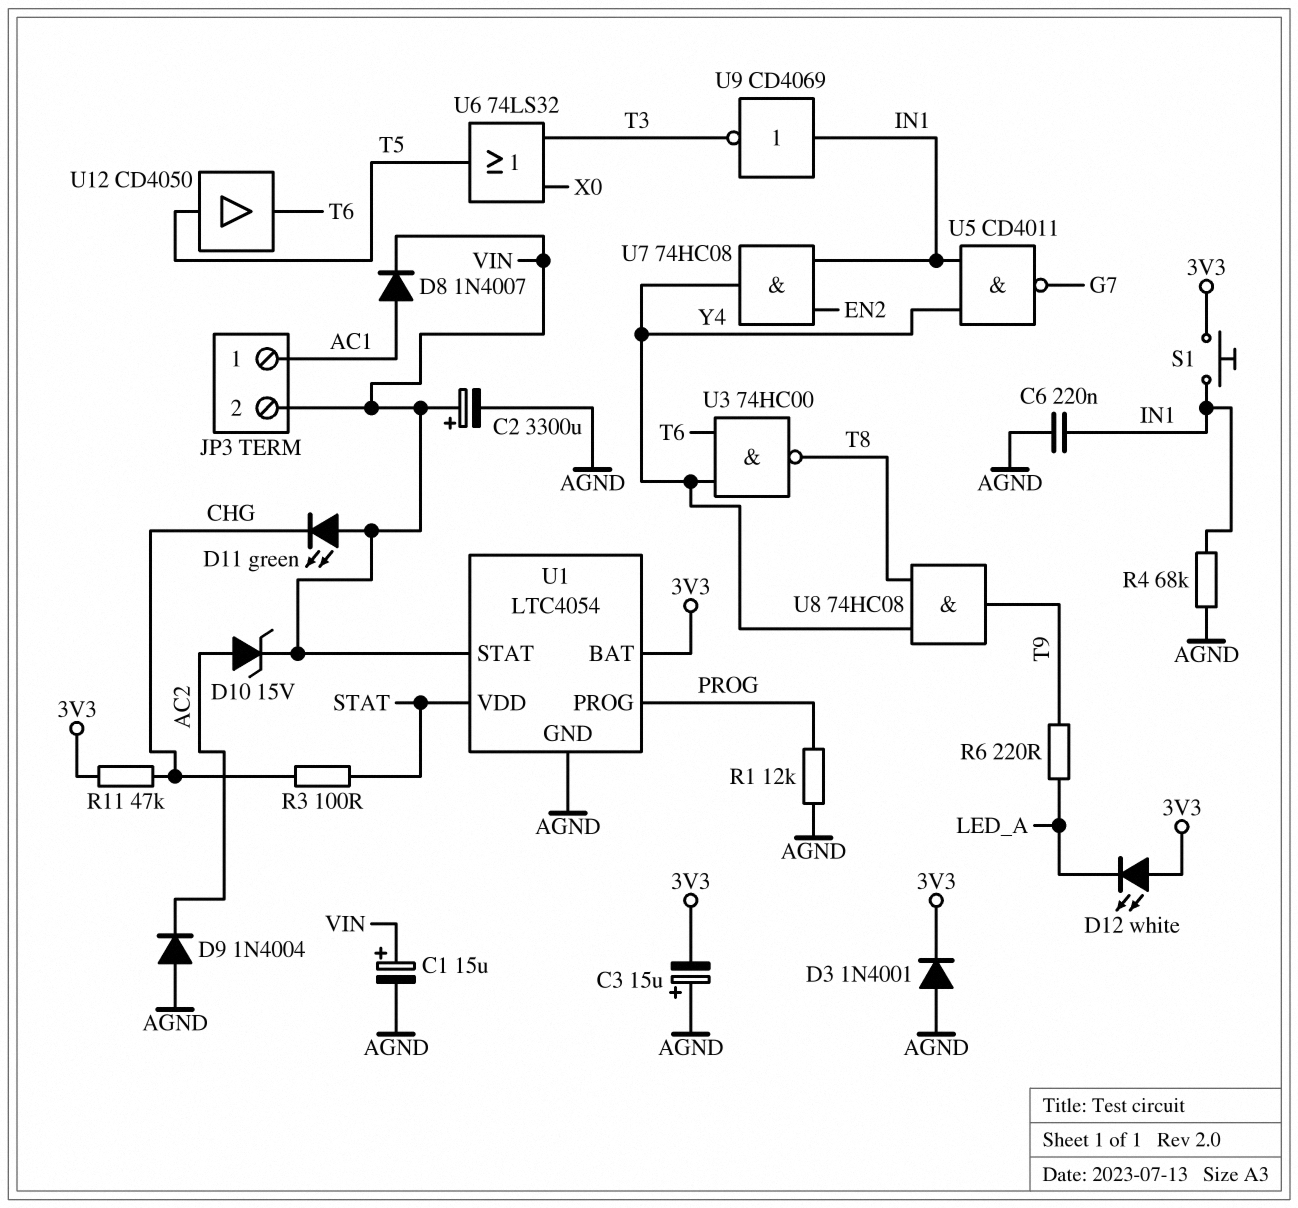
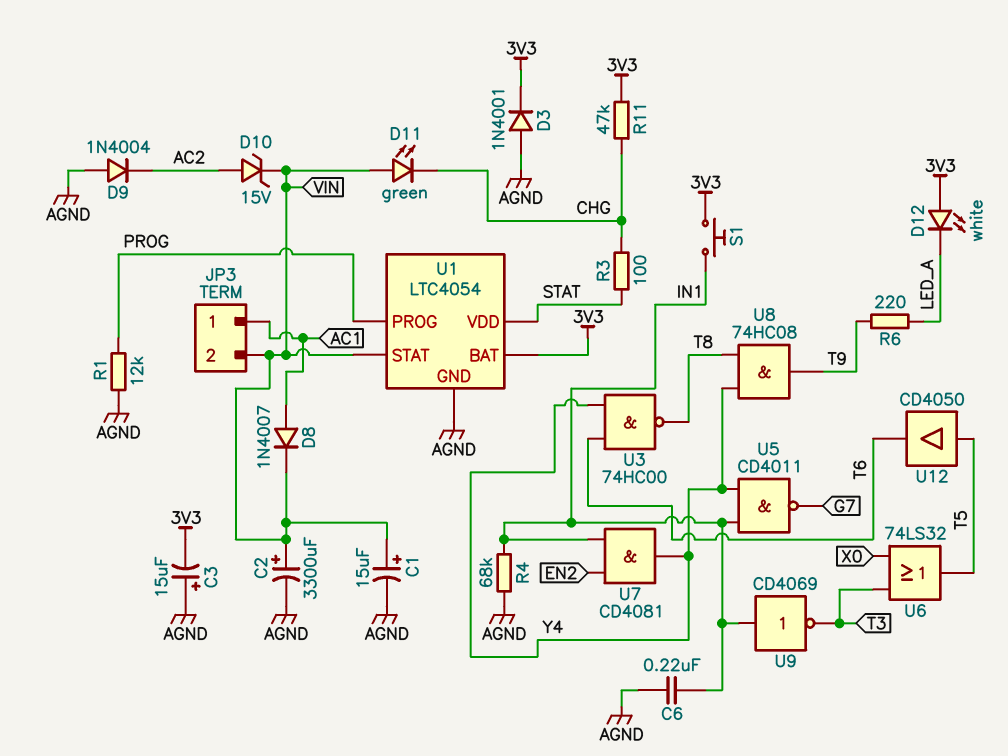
U7: AND 74HC08 (in EN2, in IN1, out Y4) -> AND CD4081 (in EN2, in IN1, out Y4)

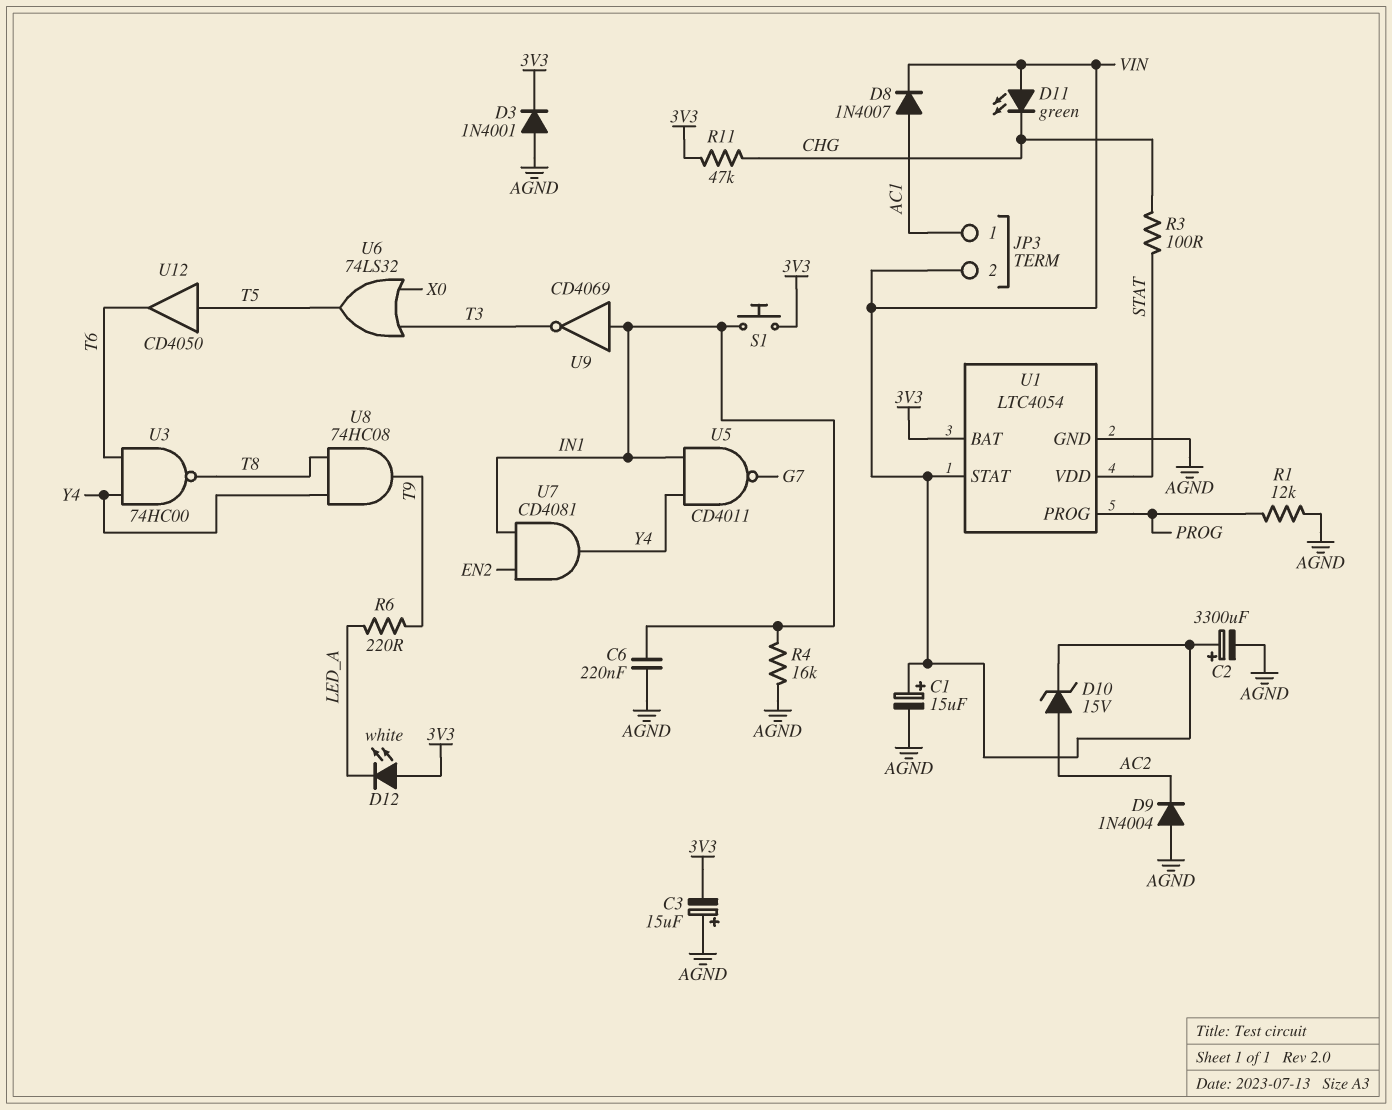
R4: 68k (AGND, IN1) -> 16k (AGND, IN1)

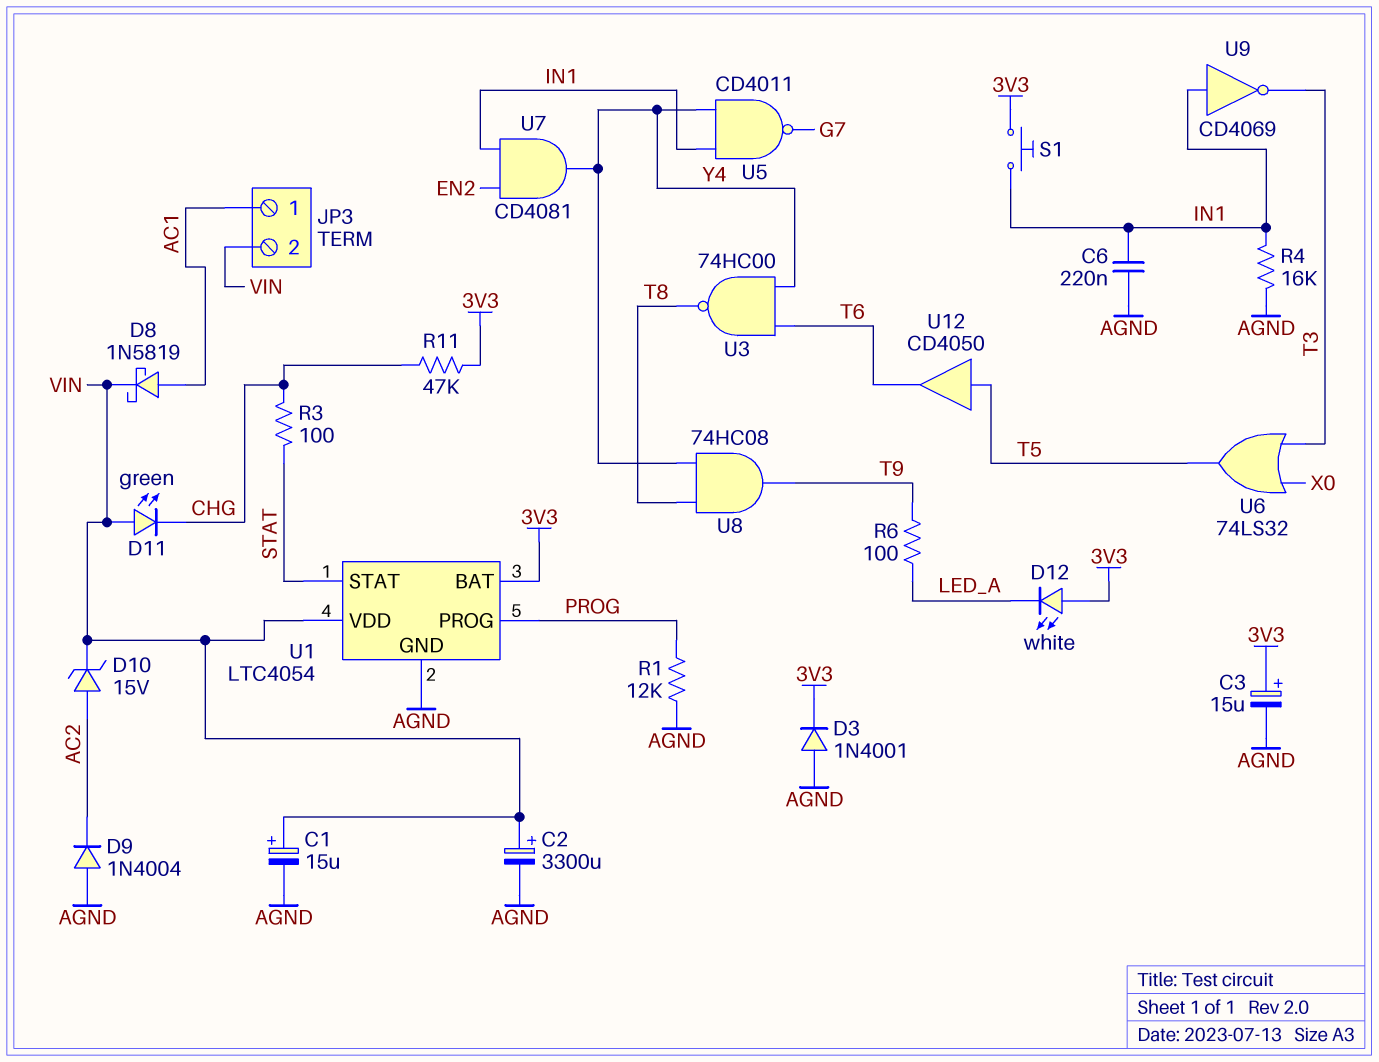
C3: 15uF (plus AGND, minus 3V3) -> 15uF (plus 3V3, minus AGND)
D8: diode 1N4007 (A AC1, K VIN) -> schottky 1N5819 (A AC1, K VIN)
R6: 220 (LED_A, T9) -> 100 (LED_A, T9)
U1 pin STAT: VIN -> STAT
U1 pin VDD: STAT -> VIN

